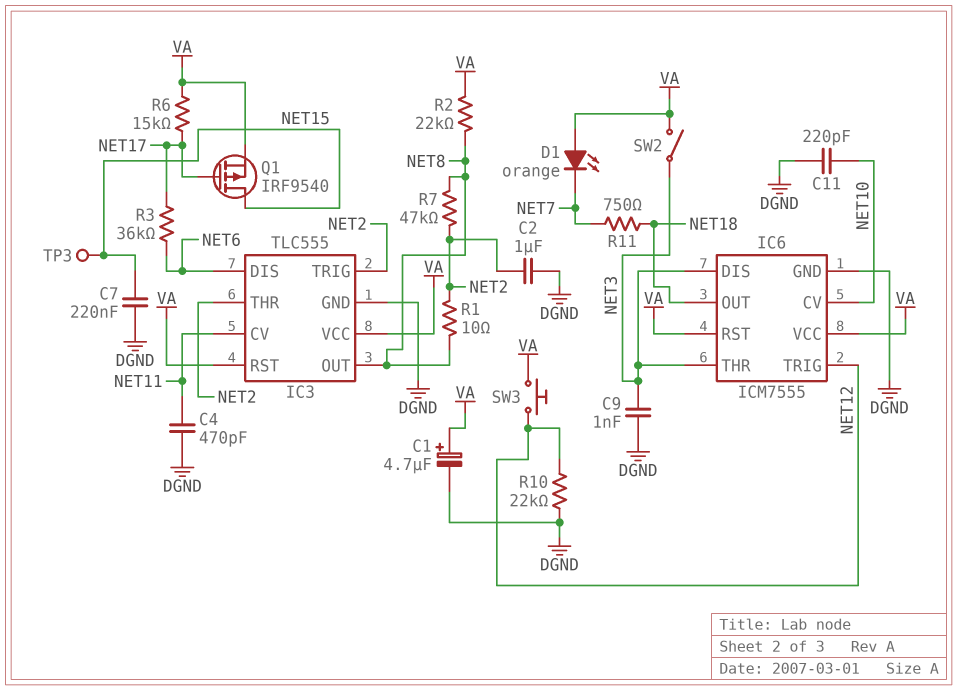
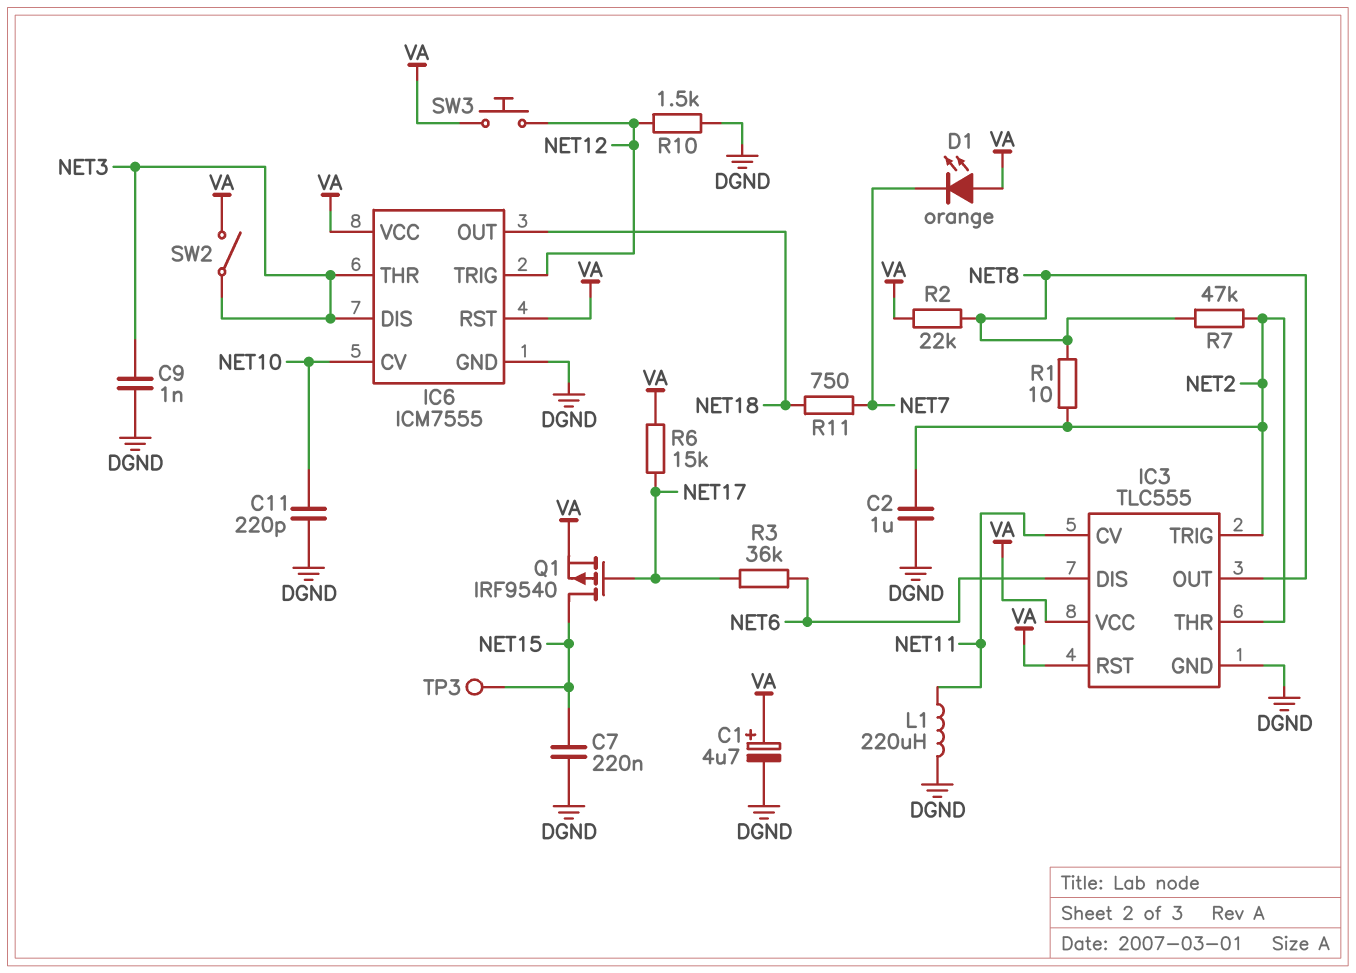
C4: 470pF (DGND, NET11) -> none
L1: none -> 220uH (DGND, NET11)
R10: 22k (DGND, NET12) -> 1.5k (DGND, NET12)

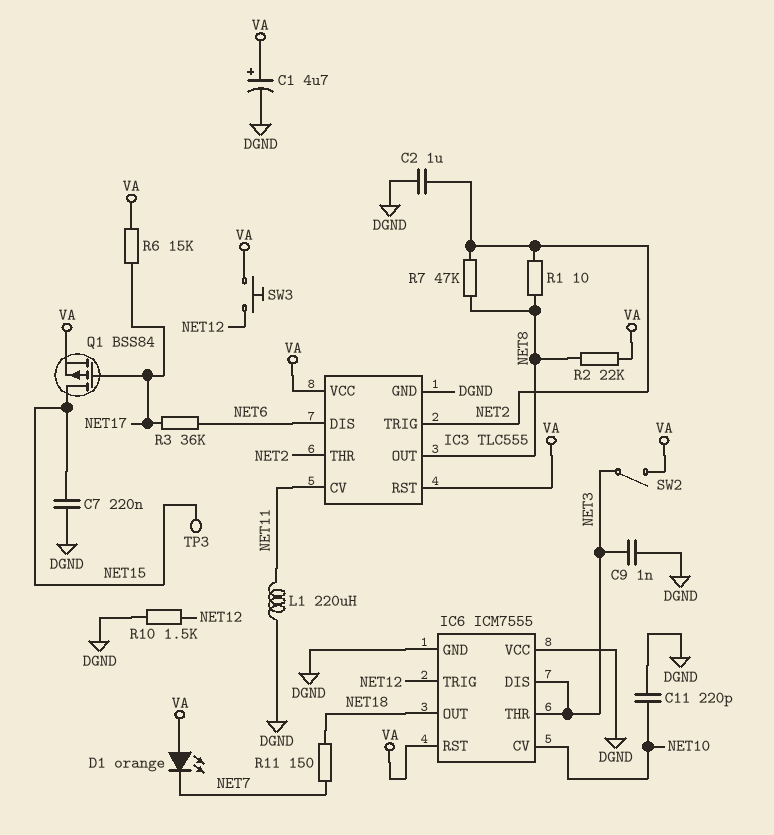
IC6 pin VCC: VA -> DGND
Q1: PMOS IRF9540 (G NET17, D NET15, S VA) -> PMOS BSS84 (G NET17, D NET15, S VA)
R11: 750 (NET7, NET18) -> 150 (NET7, NET18)

